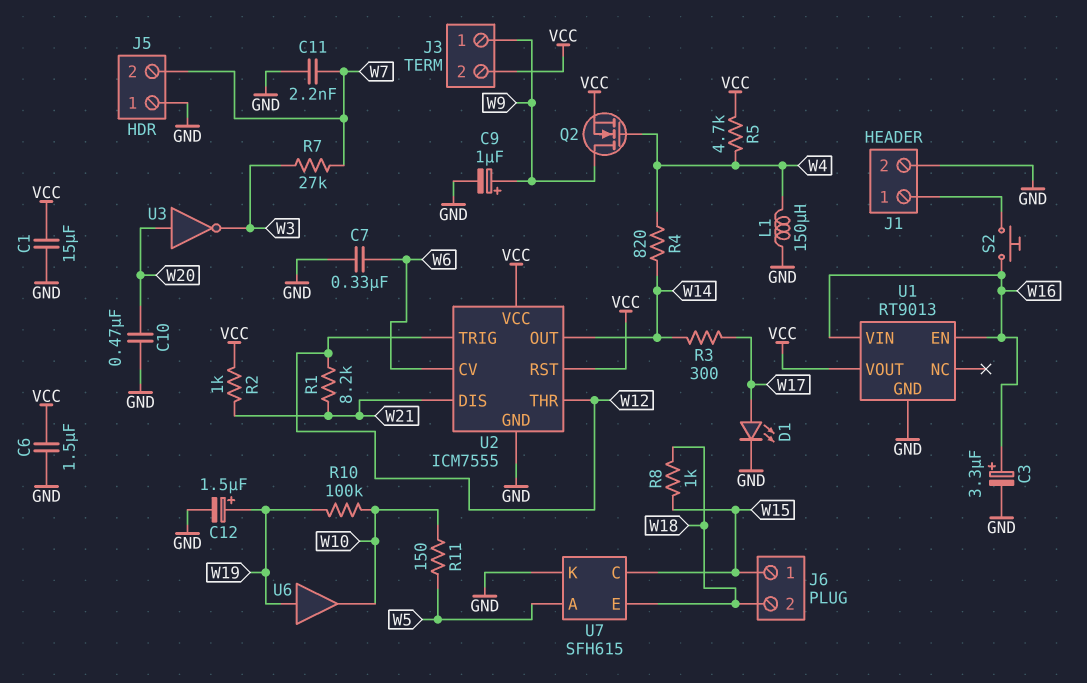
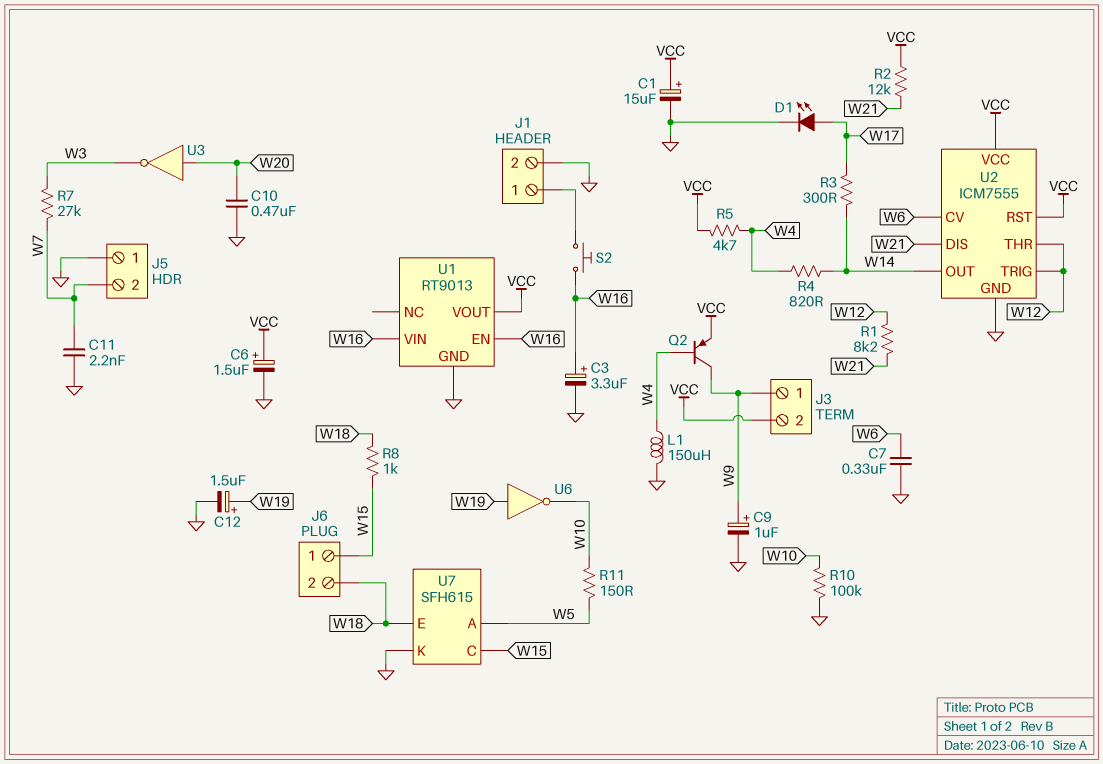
C1: 15uF (GND, VCC) -> 15uF (plus VCC, minus GND)
C6: 1.5uF (GND, VCC) -> 1.5uF (plus VCC, minus GND)
Q2: NMOS (G W4, D W9, S VCC) -> PNP (B W4, C W9, E VCC)
R2: 1k (VCC, W21) -> 12k (VCC, W21)
R10: 100k (W10, W19) -> 100k (GND, W10)
U6: buffer (in W19, out W10) -> NOT (in W19, out W10)

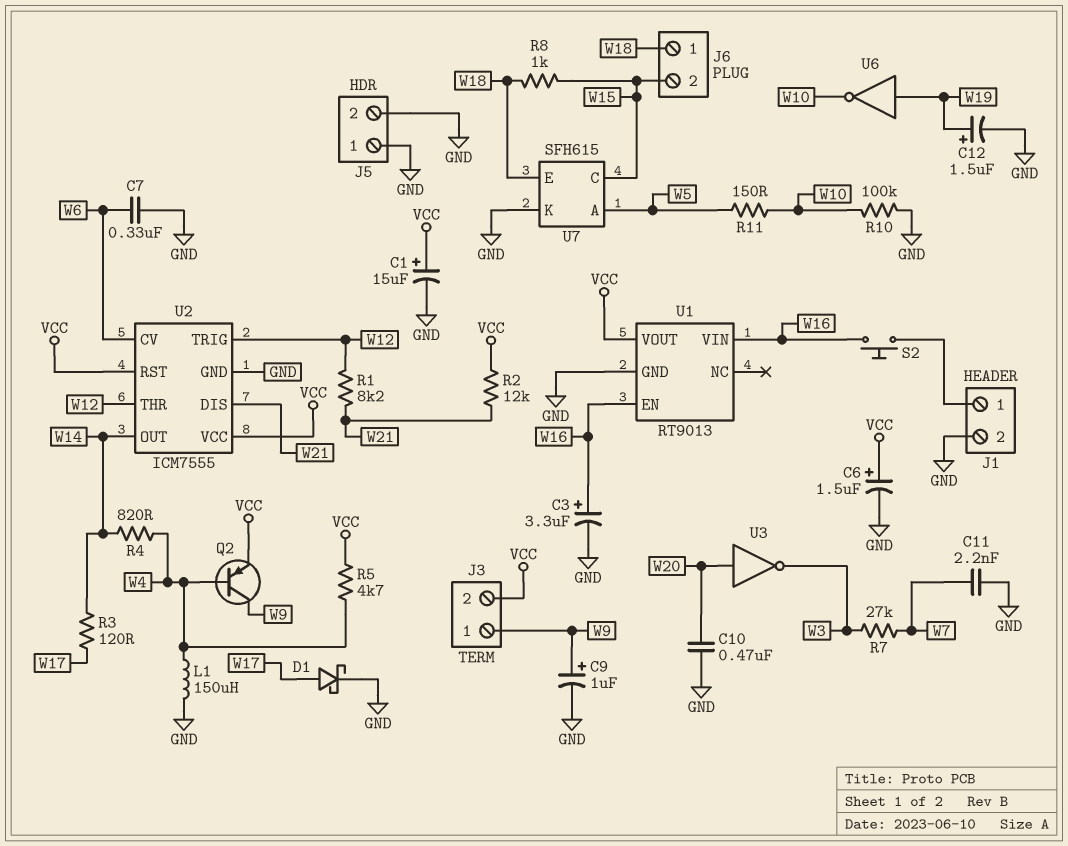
D1: LED (A W17, K GND) -> schottky (A W17, K GND)
J5 pin 2: W7 -> GND
J6 pin 1: W15 -> W18
J6 pin 2: W18 -> W15
R3: 300 (W14, W17) -> 120 (W14, W17)

